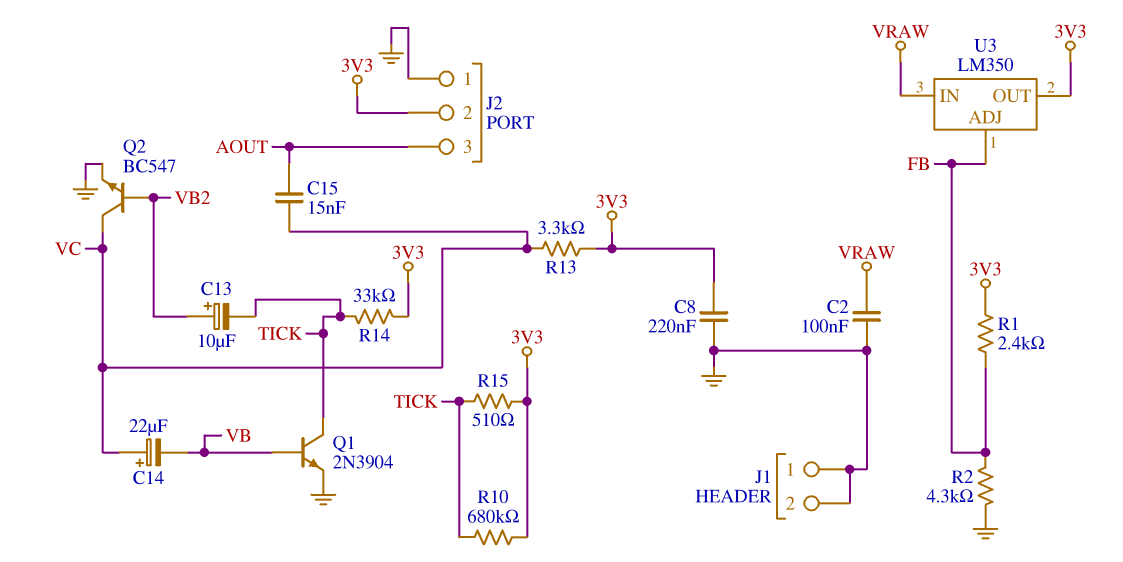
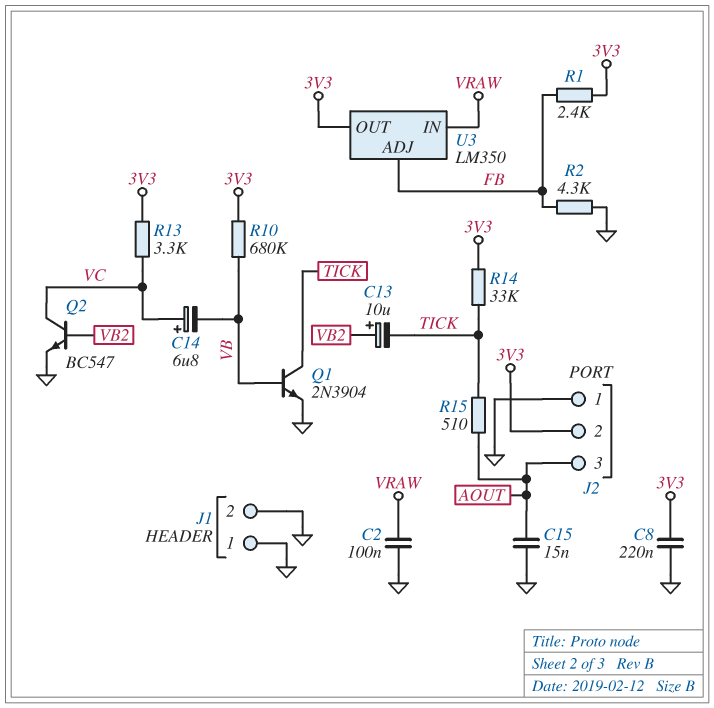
C14: 22uF (plus VC, minus VB) -> 6.8uF (plus VC, minus VB)
C15: 15nF (AOUT, VC) -> 15nF (AOUT, GND)
R10: 680k (3V3, TICK) -> 680k (3V3, VB)
R15: 510 (3V3, TICK) -> 510 (AOUT, TICK)

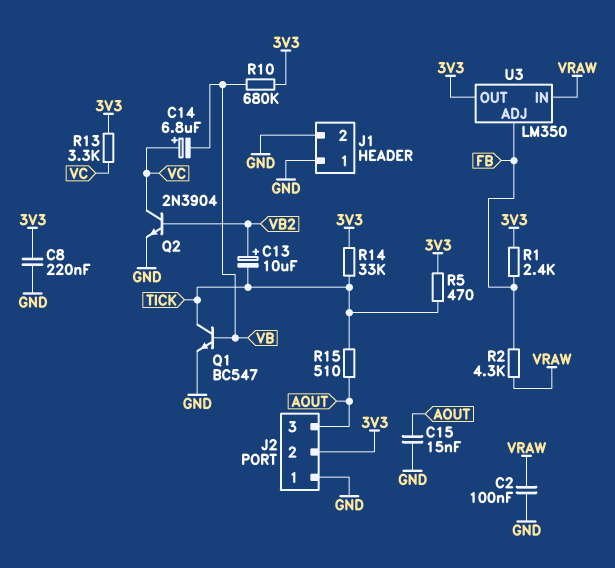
Q1: NPN 2N3904 (B VB, C TICK, E GND) -> NPN BC547 (B VB, C TICK, E GND)
Q2: NPN BC547 (B VB2, C VC, E GND) -> NPN 2N3904 (B VB2, C VC, E GND)
R2: 4.3k (FB, GND) -> 4.3k (FB, VRAW)
R5: none -> 470 (3V3, TICK)

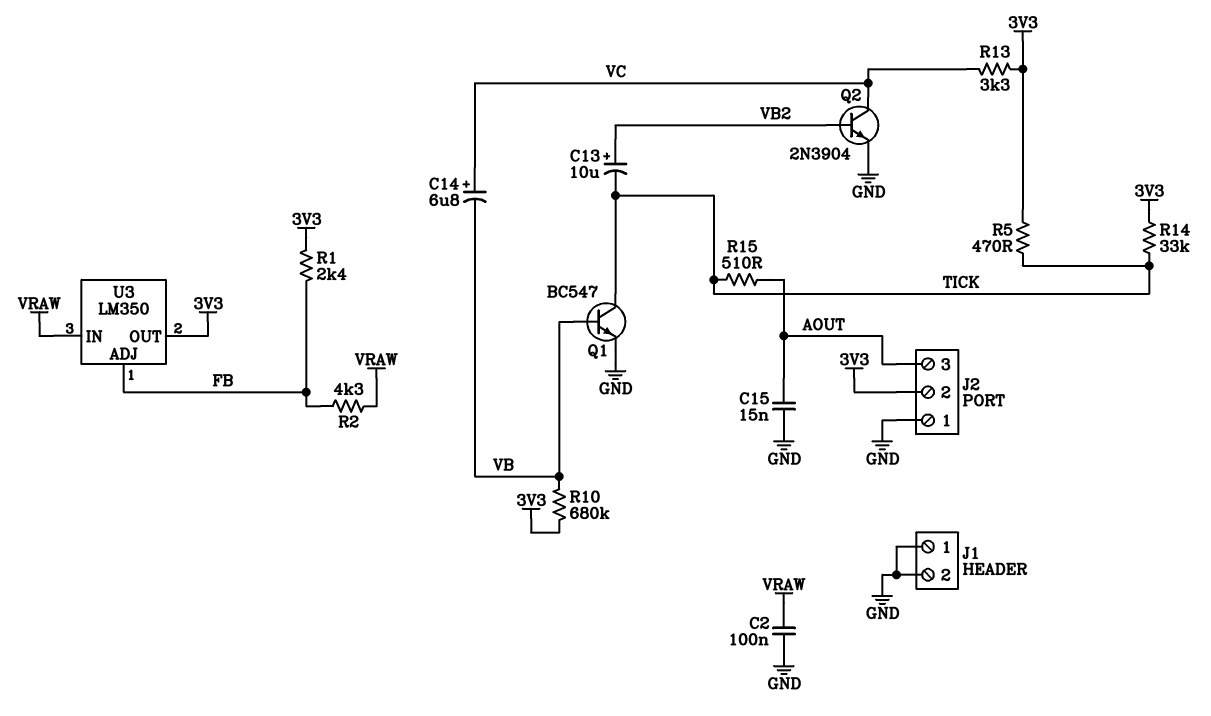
C8: 220nF (3V3, GND) -> none

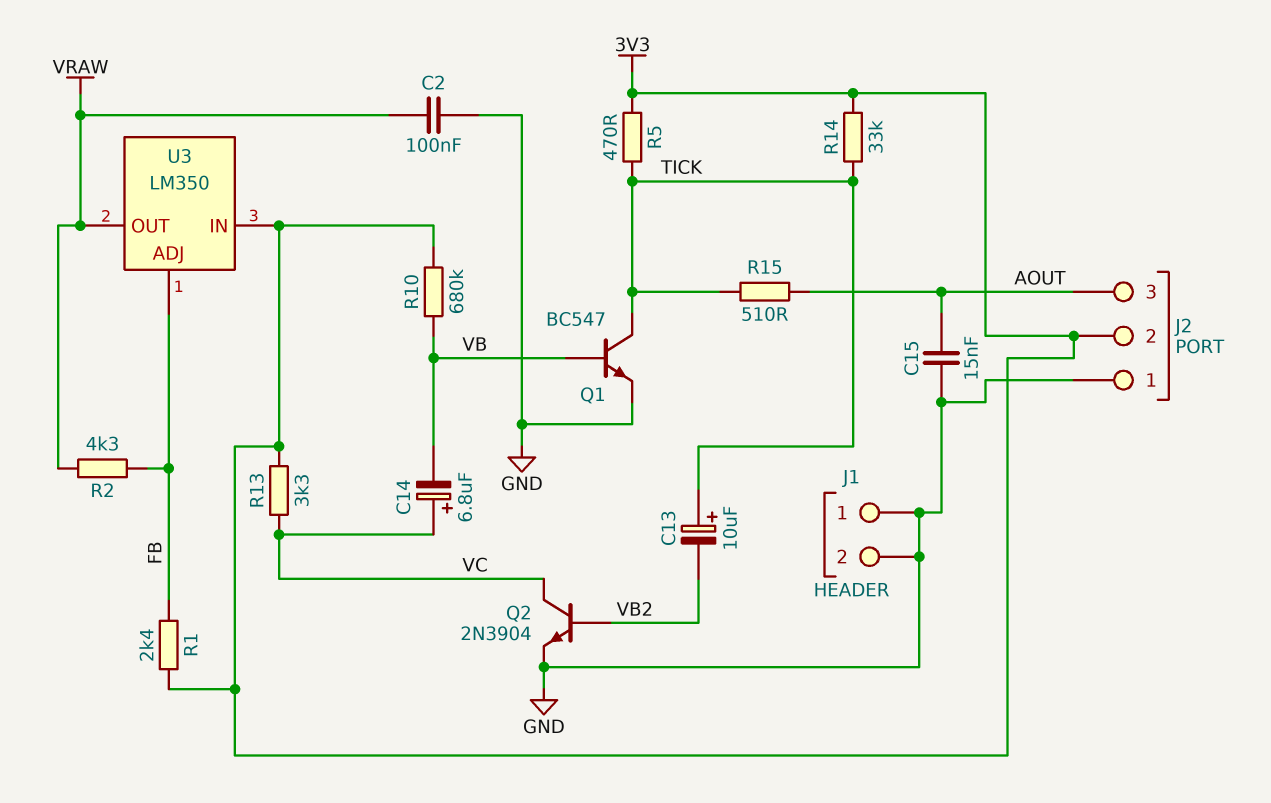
C13: 10uF (plus VB2, minus TICK) -> 10uF (plus TICK, minus VB2)
U3 pin IN: VRAW -> 3V3
U3 pin OUT: 3V3 -> VRAW

